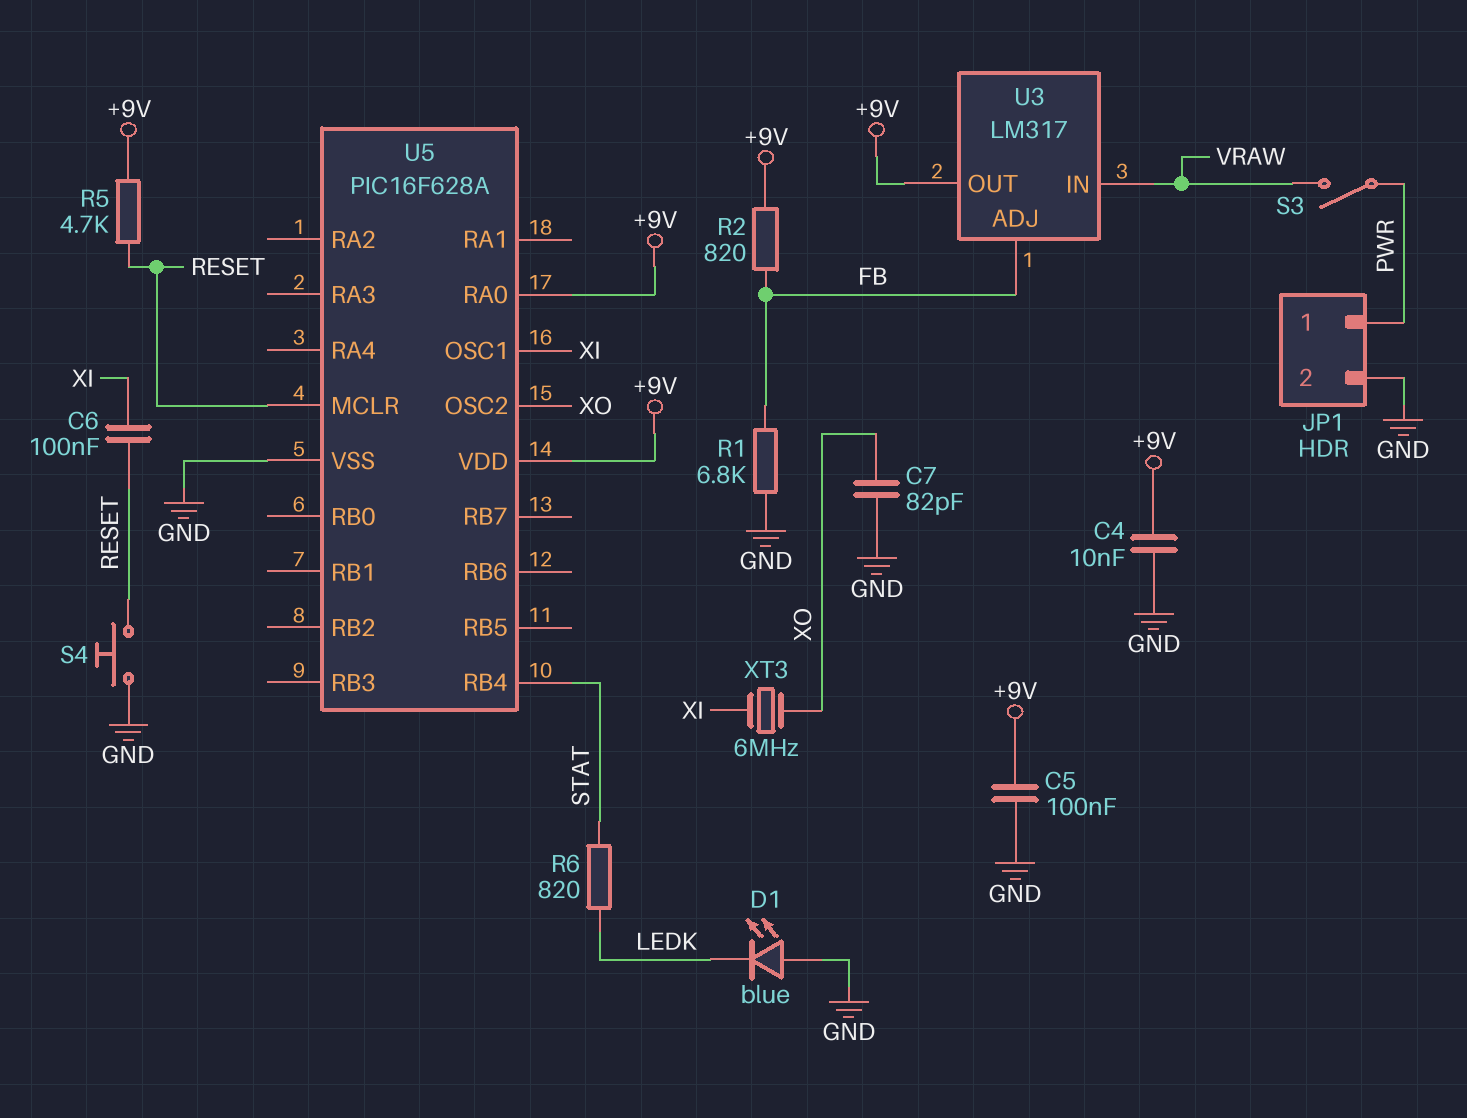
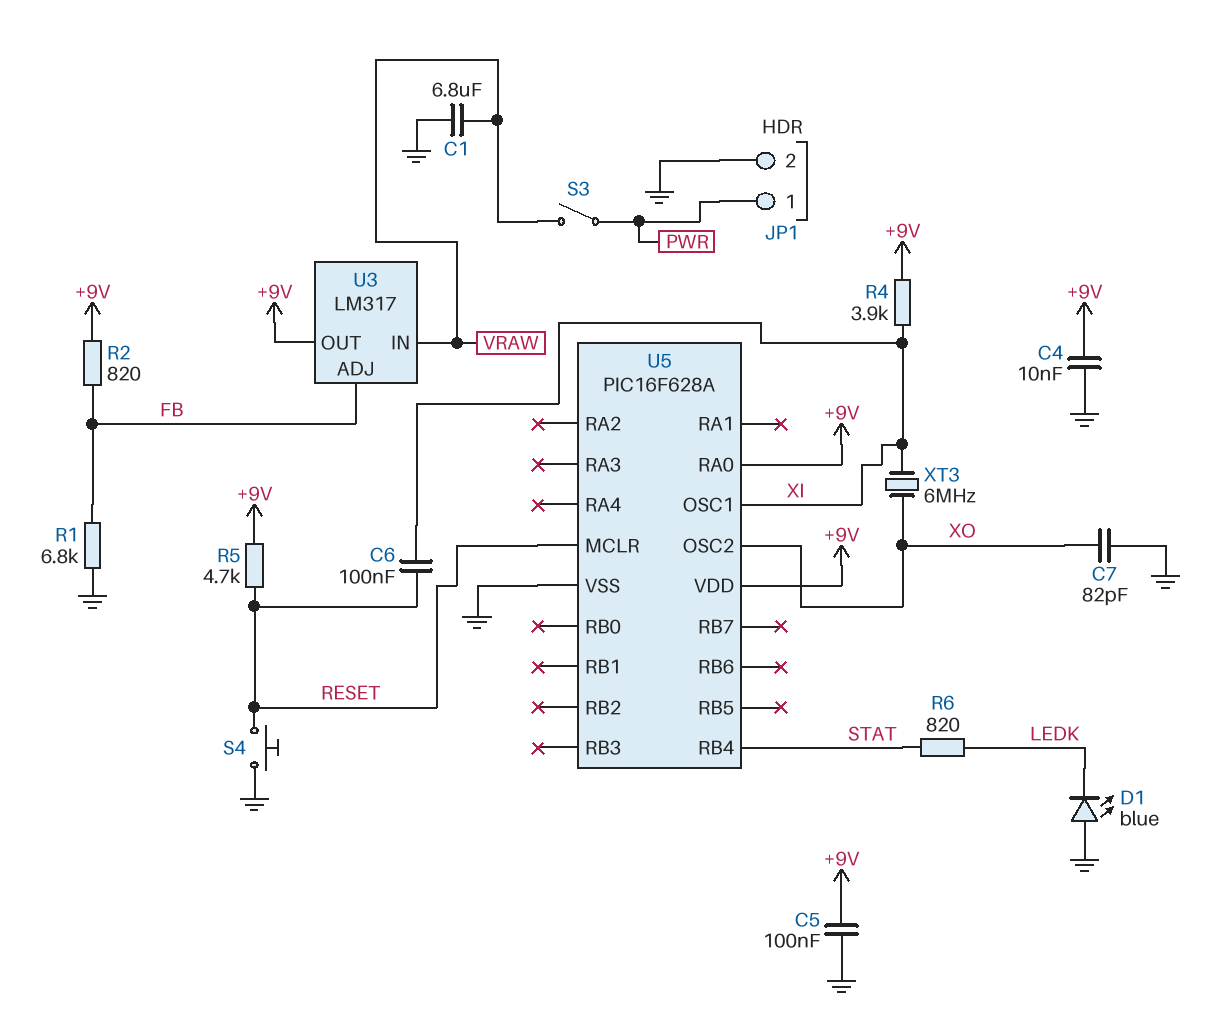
C1: none -> 6.8uF (GND, VRAW)
R4: none -> 3.9k (+9V, XI)

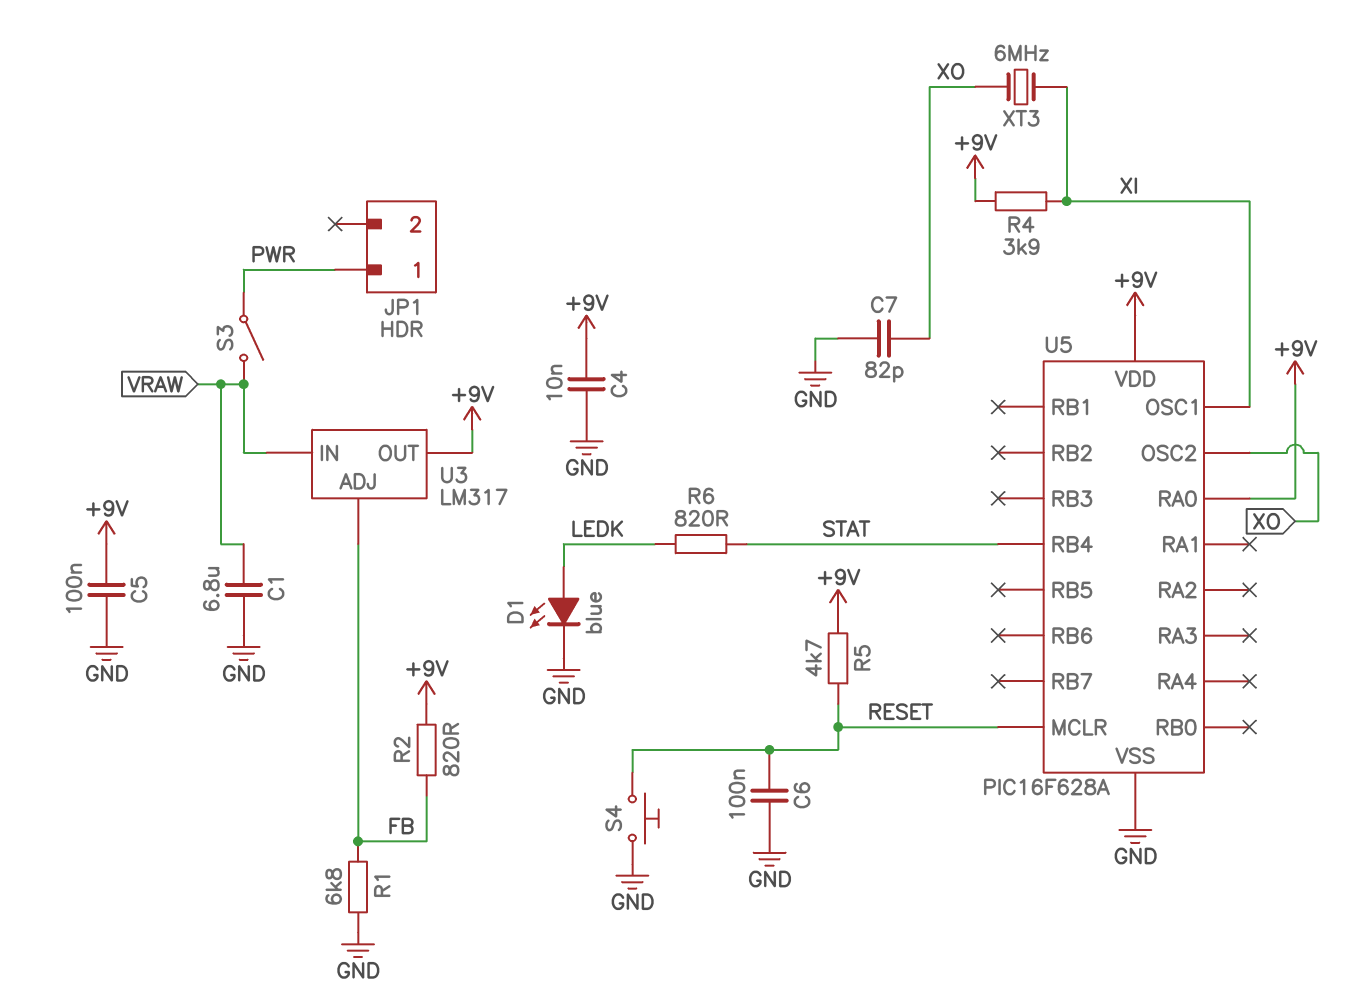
C6: 100nF (RESET, XI) -> 100nF (GND, RESET)
D1: LED blue (A GND, K LEDK) -> LED blue (A LEDK, K GND)
JP1 pin 2: GND -> none

